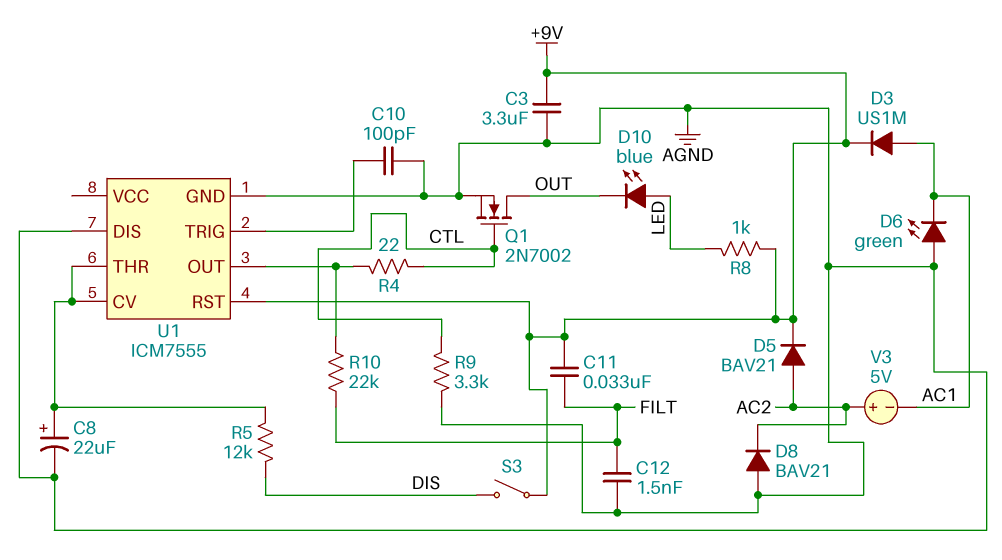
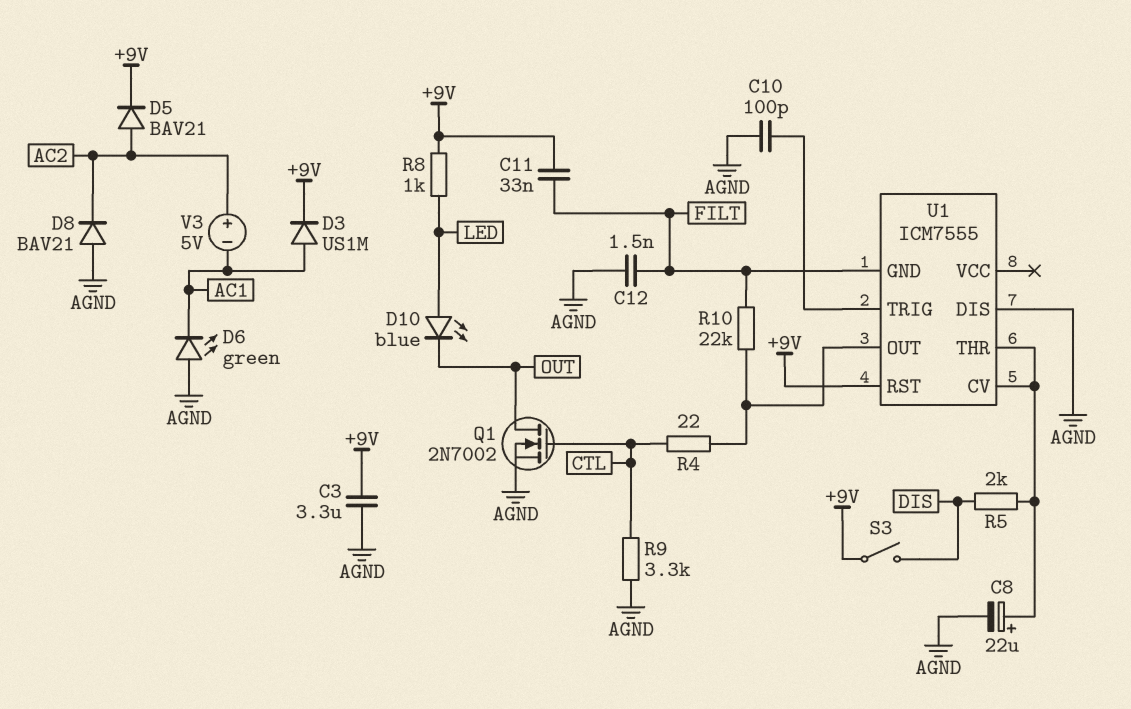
R5: 12k (DIS, U1/CV) -> 2k (DIS, U1/CV)
U1 pin GND: AGND -> FILT

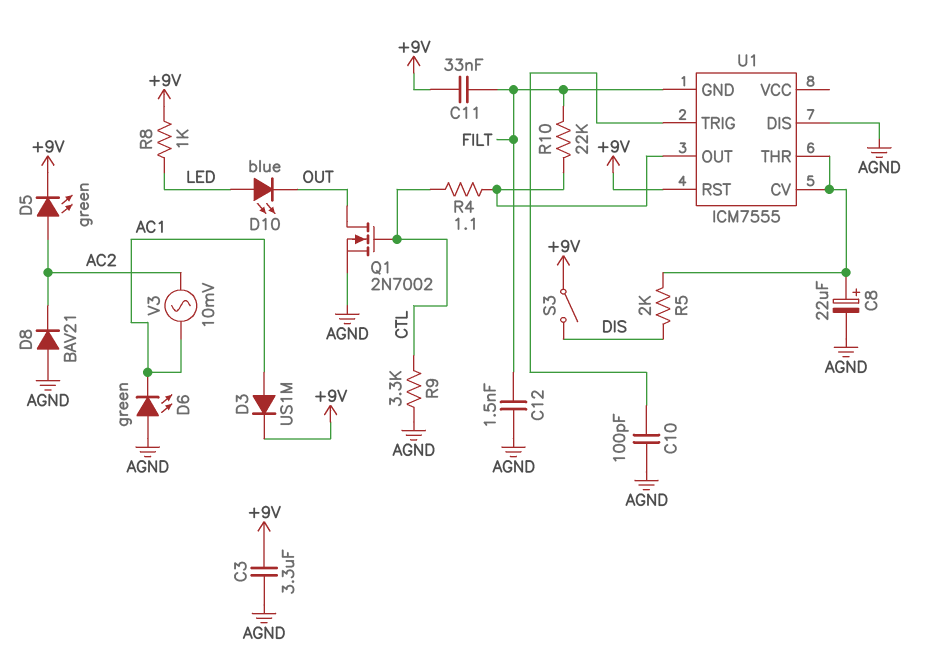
D5: diode BAV21 (A AC2, K +9V) -> LED green (A AC2, K +9V)
R4: 22 (CTL, U1/OUT) -> 1.1 (CTL, U1/OUT)
V3: 5V (plus AC2, minus AC1) -> AC 10mV (AC1, AC2)

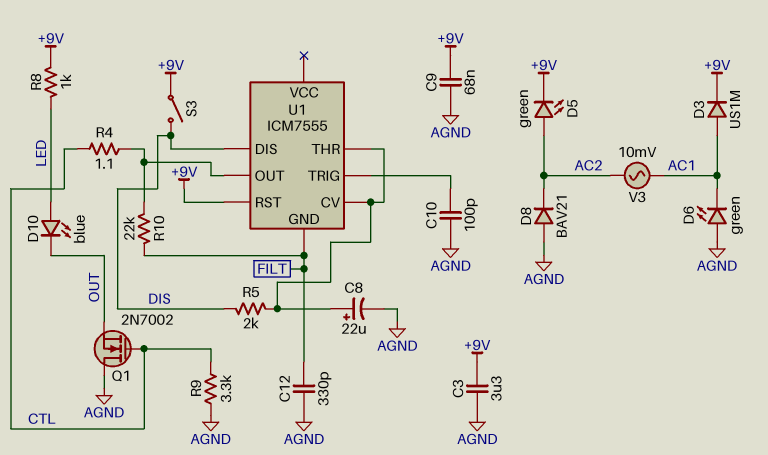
C9: none -> 68nF (+9V, AGND)
C11: 33nF (+9V, FILT) -> none
C12: 1.5nF (AGND, FILT) -> 330pF (AGND, FILT)
Q1: NMOS 2N7002 (G CTL, D OUT, S AGND) -> NMOS 2N7002 (G CTL, D AGND, S OUT)
U1 pin DIS: AGND -> DIS

